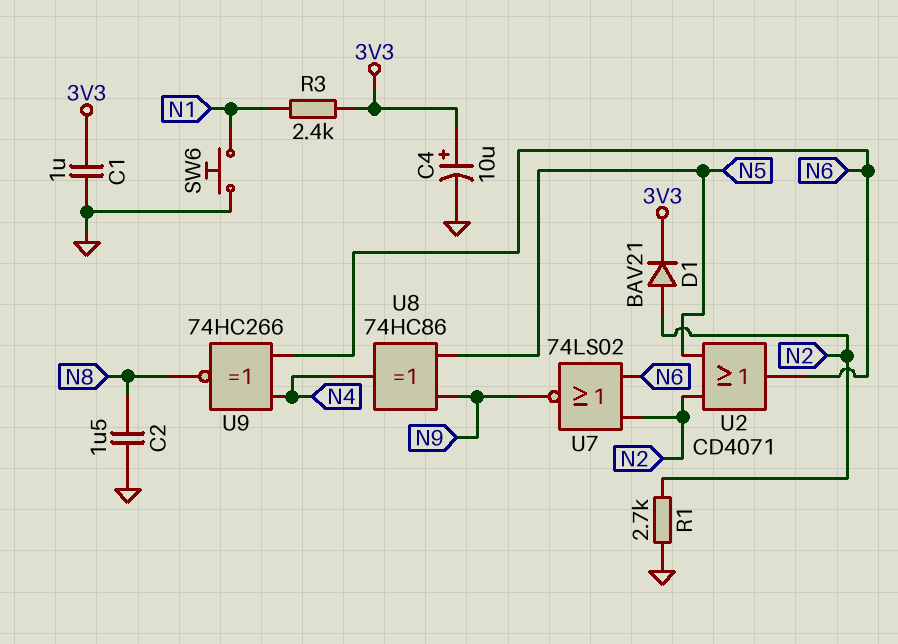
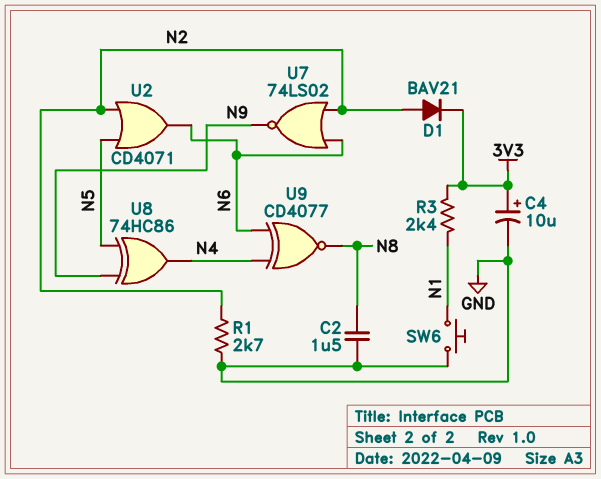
C1: 1uF (3V3, GND) -> none
U9: XNOR 74HC266 (in N4, in N6, out N8) -> XNOR CD4077 (in N4, in N6, out N8)

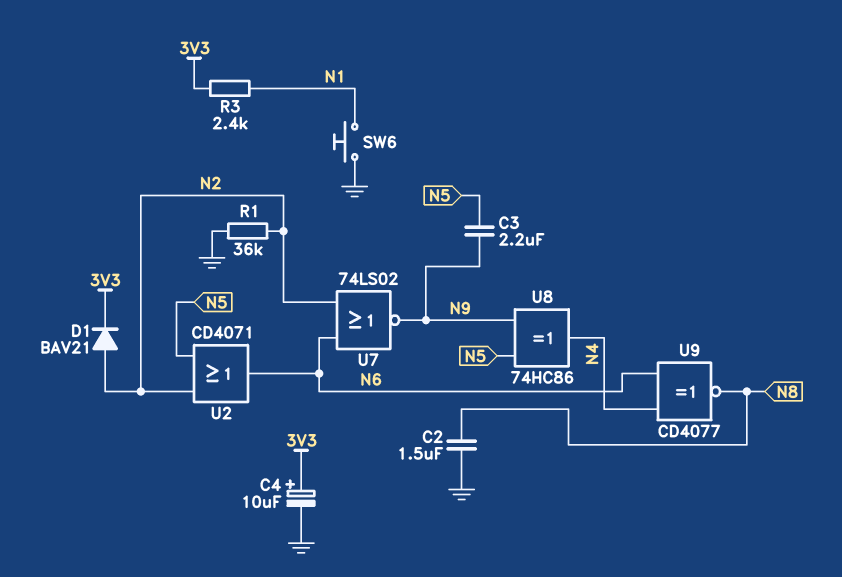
C3: none -> 2.2uF (N5, N9)
R1: 2.7k (GND, N2) -> 36k (GND, N2)

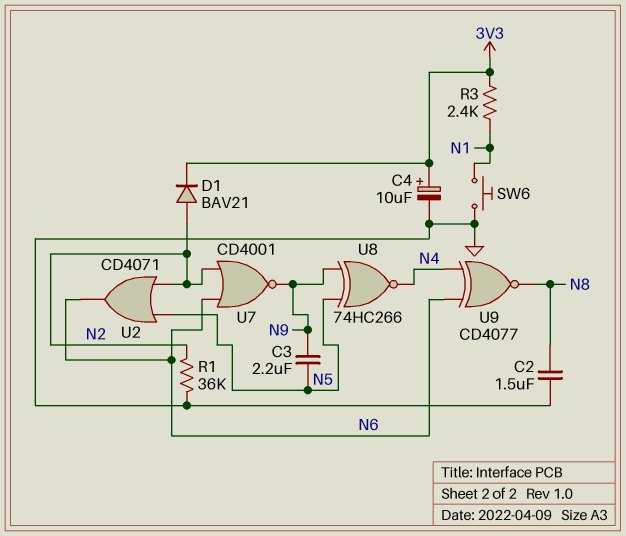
U7: NOR 74LS02 (in N2, in N6, out N9) -> NOR CD4001 (in N2, in N6, out N9)
U8: XOR 74HC86 (in N5, in N9, out N4) -> XNOR 74HC266 (in N5, in N9, out N4)

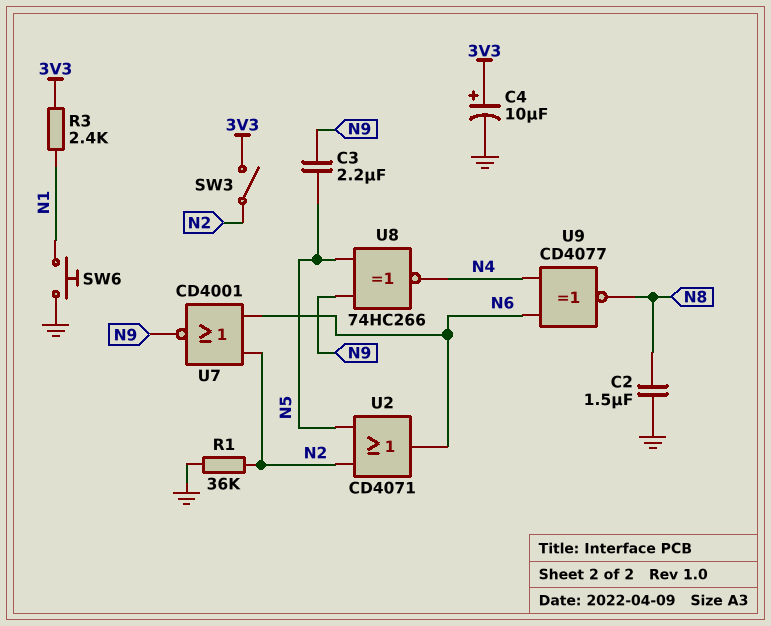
D1: diode BAV21 (A N2, K 3V3) -> none
SW3: none -> switch (3V3, N2)

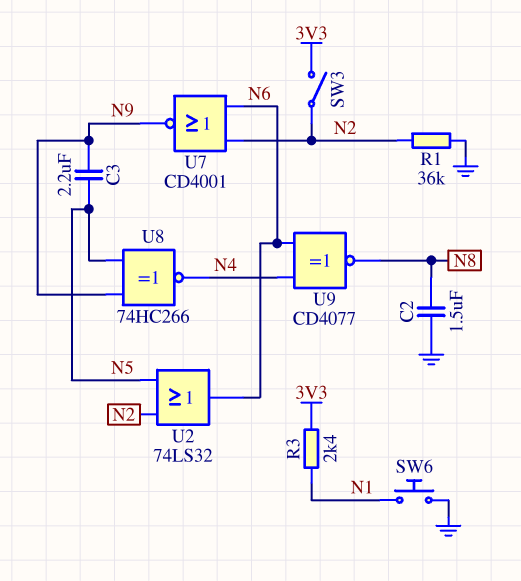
C4: 10uF (plus 3V3, minus GND) -> none
U2: OR CD4071 (in N2, in N5, out N6) -> OR 74LS32 (in N2, in N5, out N6)

